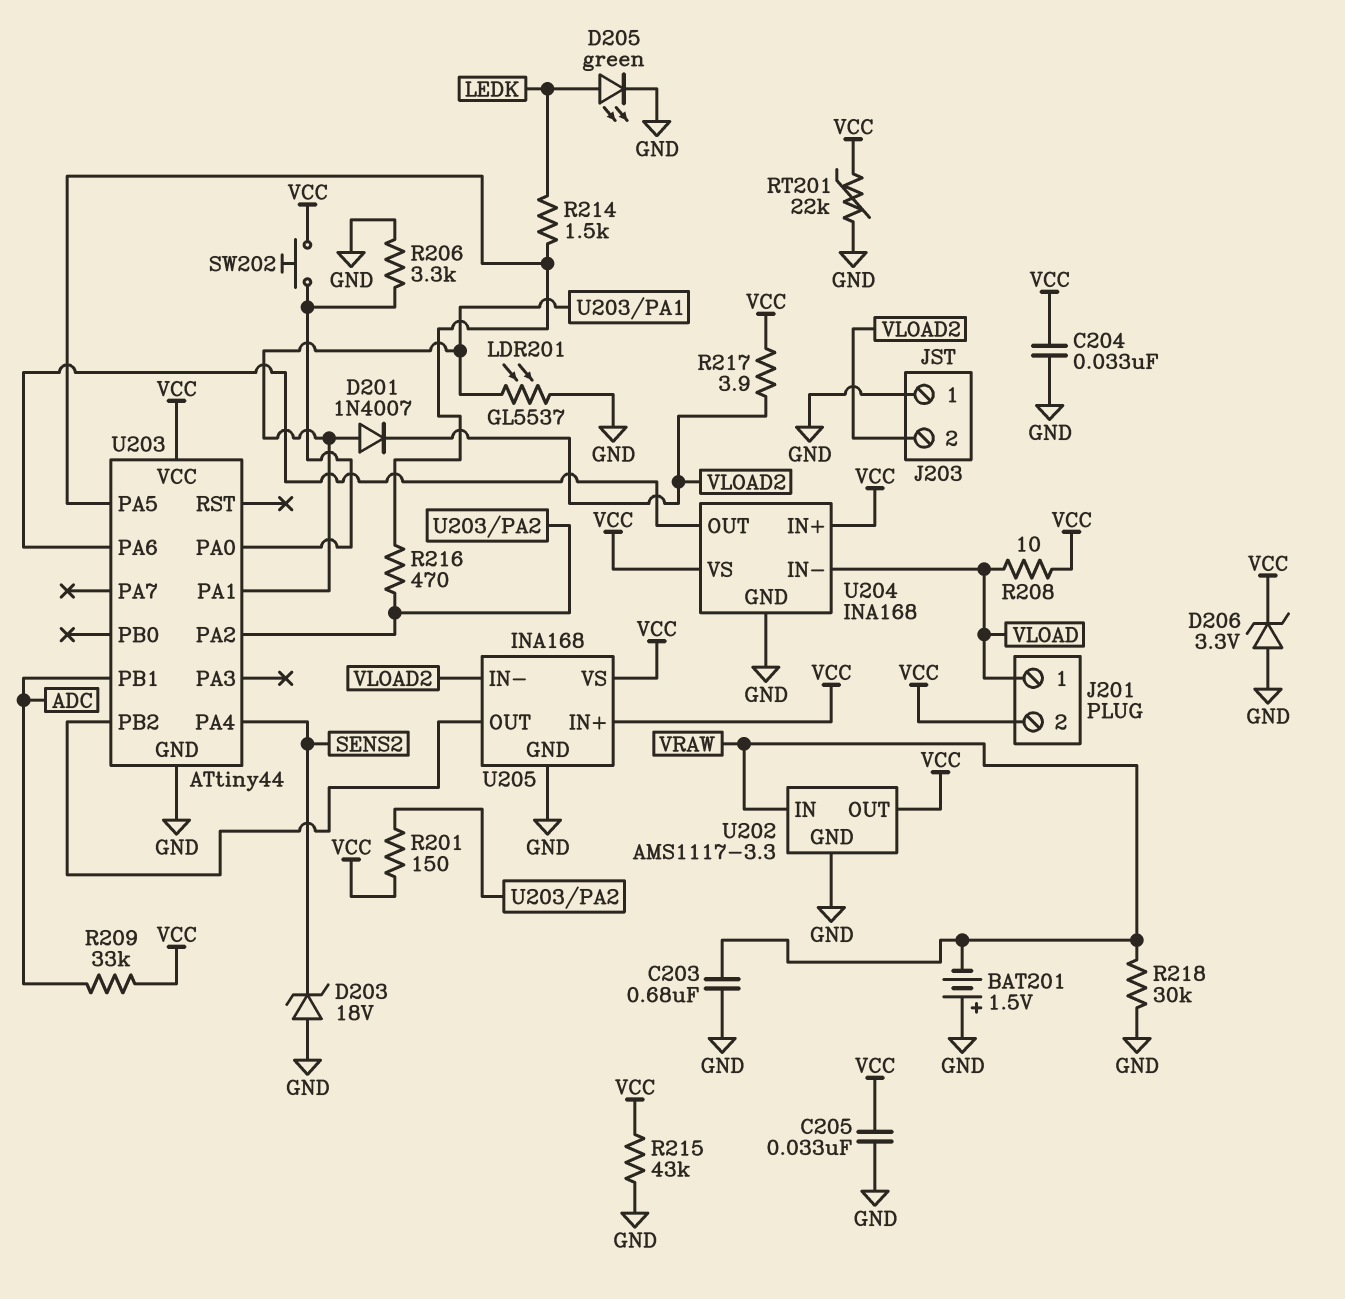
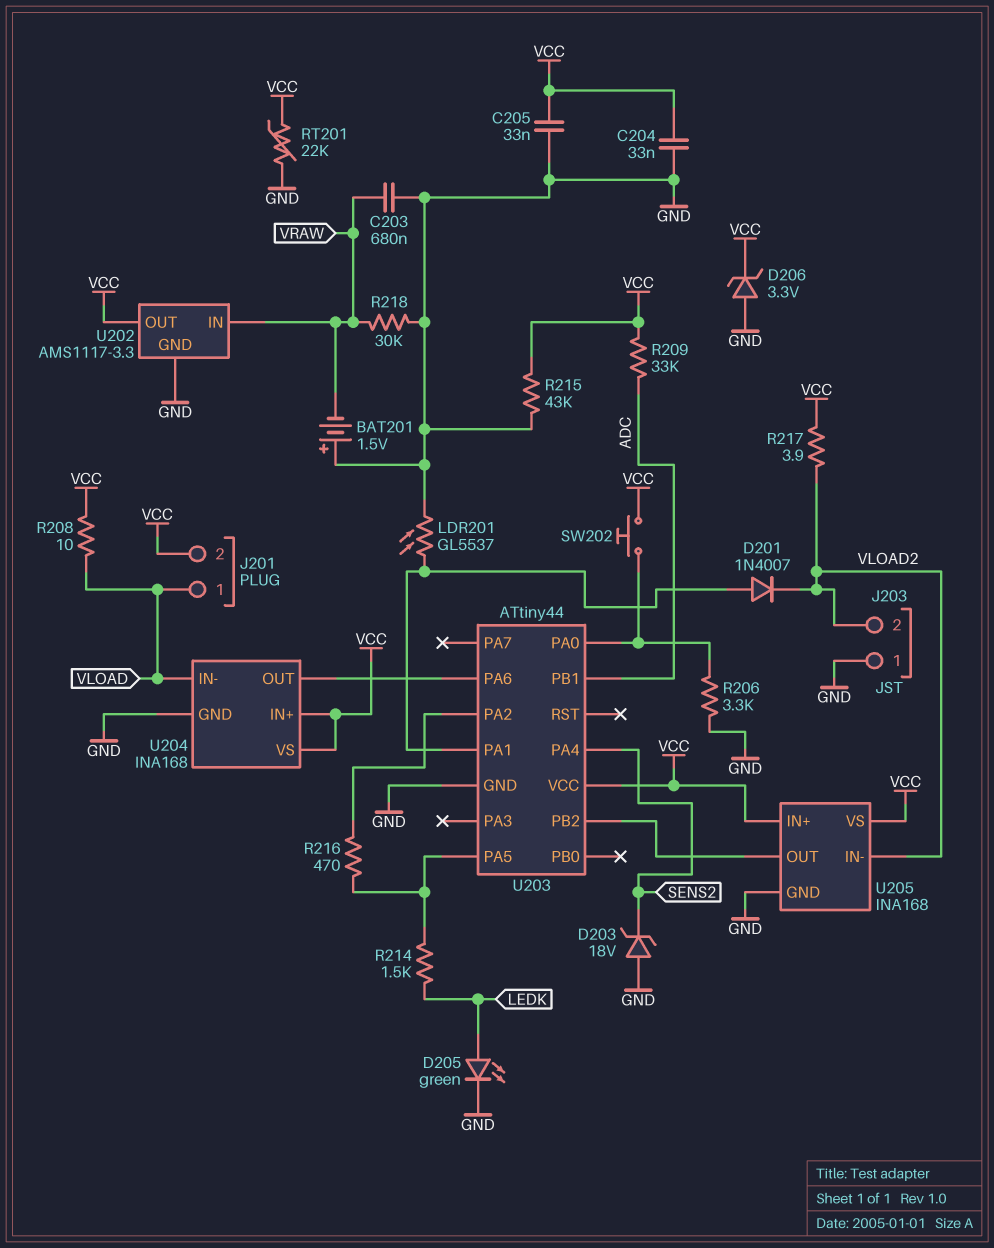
R201: 150 (U203/PA2, VCC) -> none

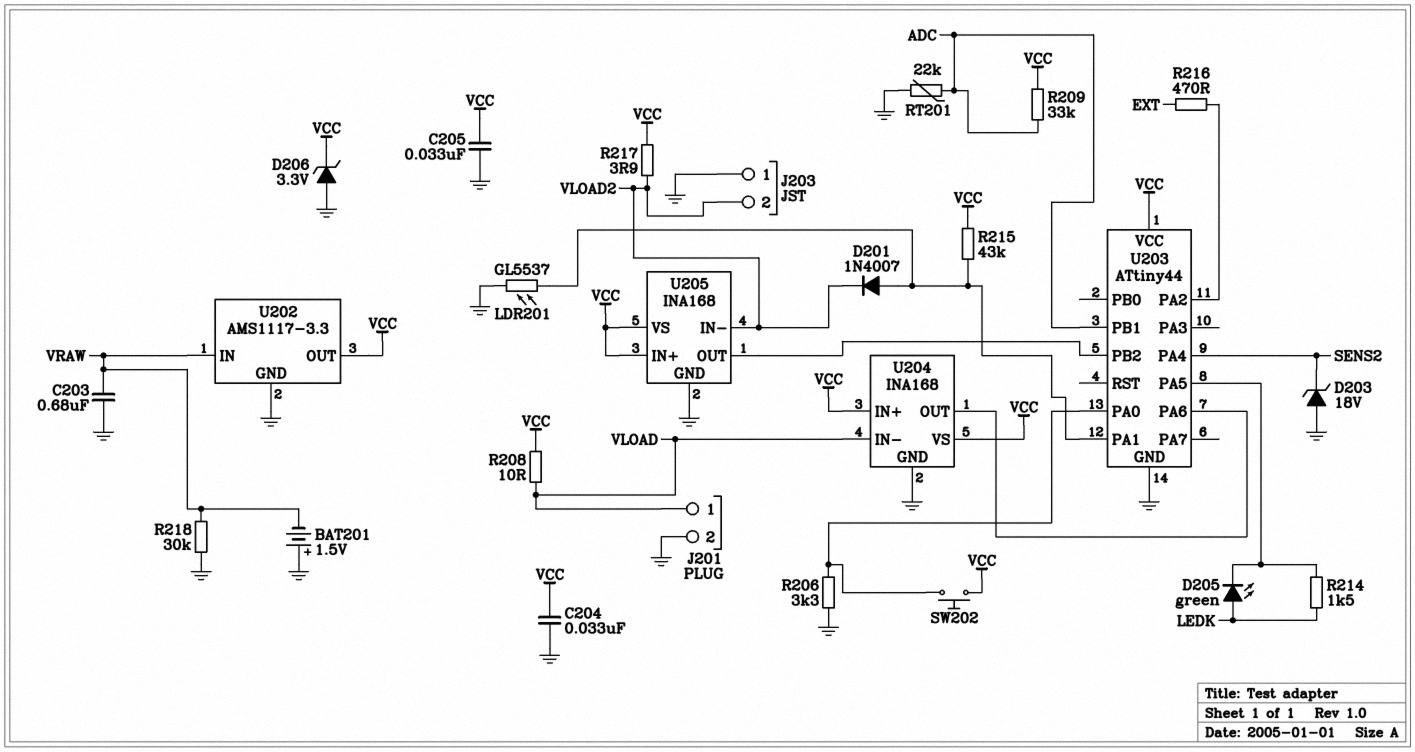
D205: LED green (A LEDK, K GND) -> LED green (A LEDK, K U203/PA5)
J201 pin 2: VCC -> GND
R215: 43k (GND, VCC) -> 43k (U203/PA1, VCC)
R216: 470 (U203/PA2, U203/PA5) -> 470 (EXT, U203/PA2)
RT201: 22k (GND, VCC) -> 22k (ADC, GND)

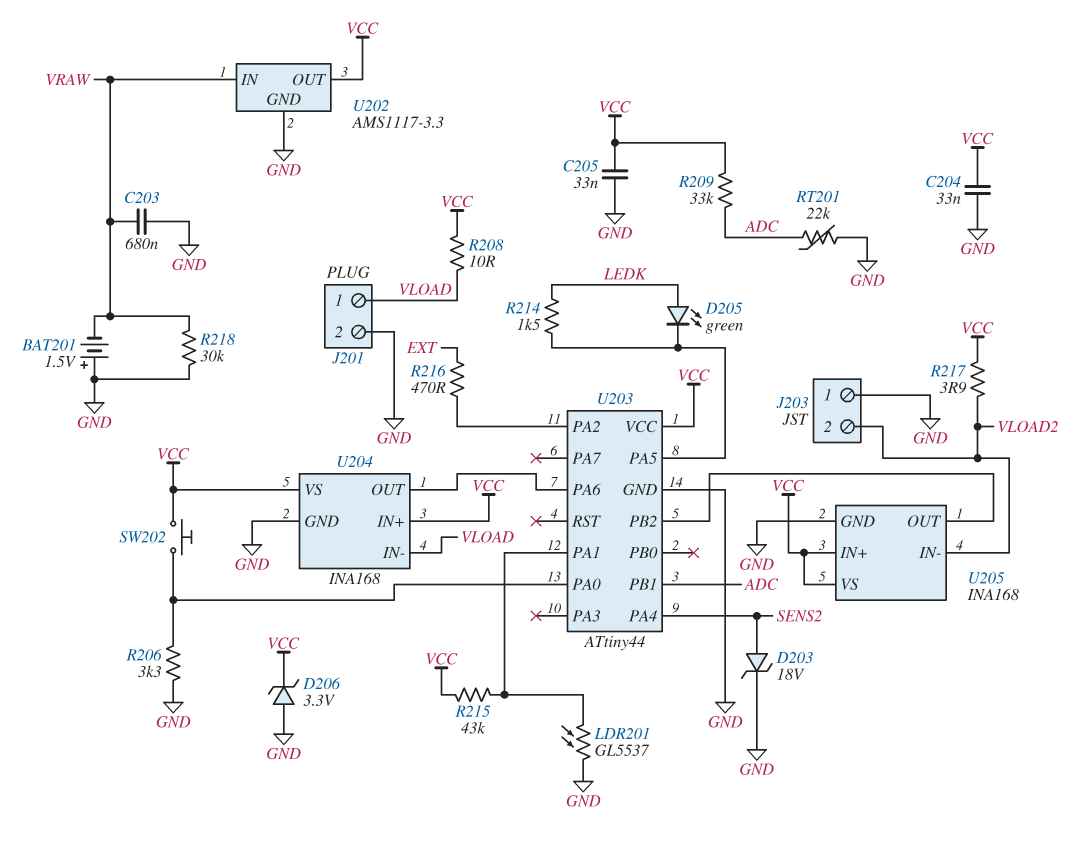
D201: diode 1N4007 (A U203/PA1, K VLOAD2) -> none
D203: zener 18V (A GND, K SENS2) -> zener 18V (A SENS2, K GND)

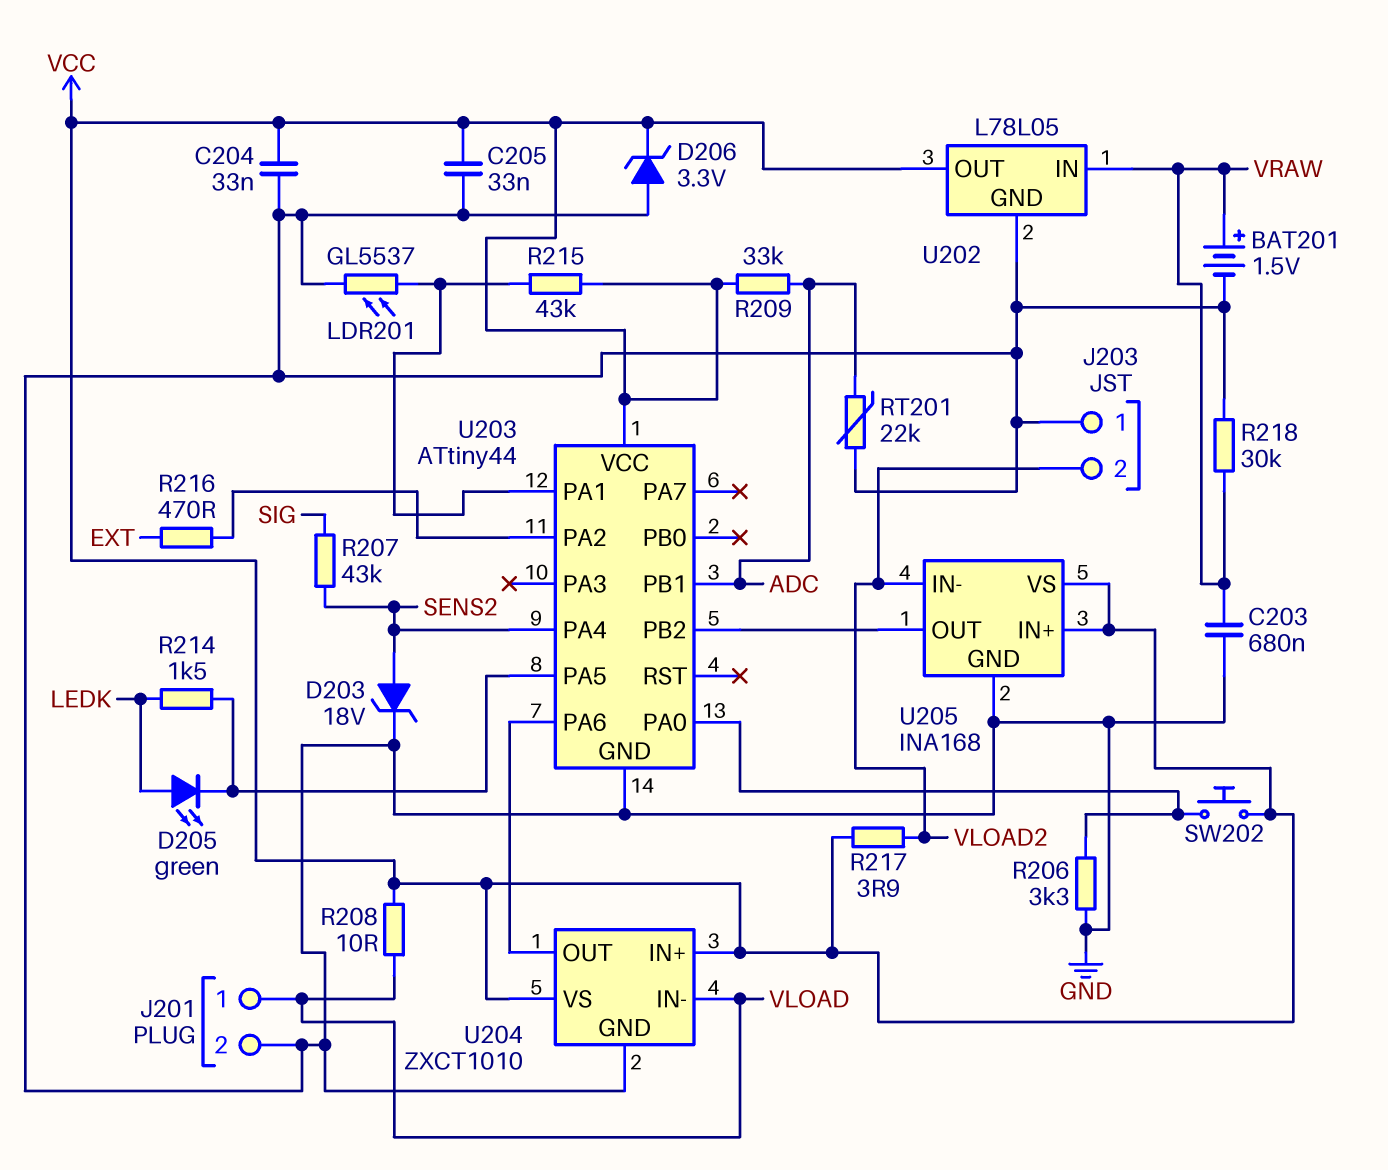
BAT201: 1.5V (plus GND, minus VRAW) -> 1.5V (plus VRAW, minus GND)
R207: none -> 43k (SENS2, SIG)
U202: AMS1117-3.3 -> L78L05
U204: INA168 -> ZXCT1010

